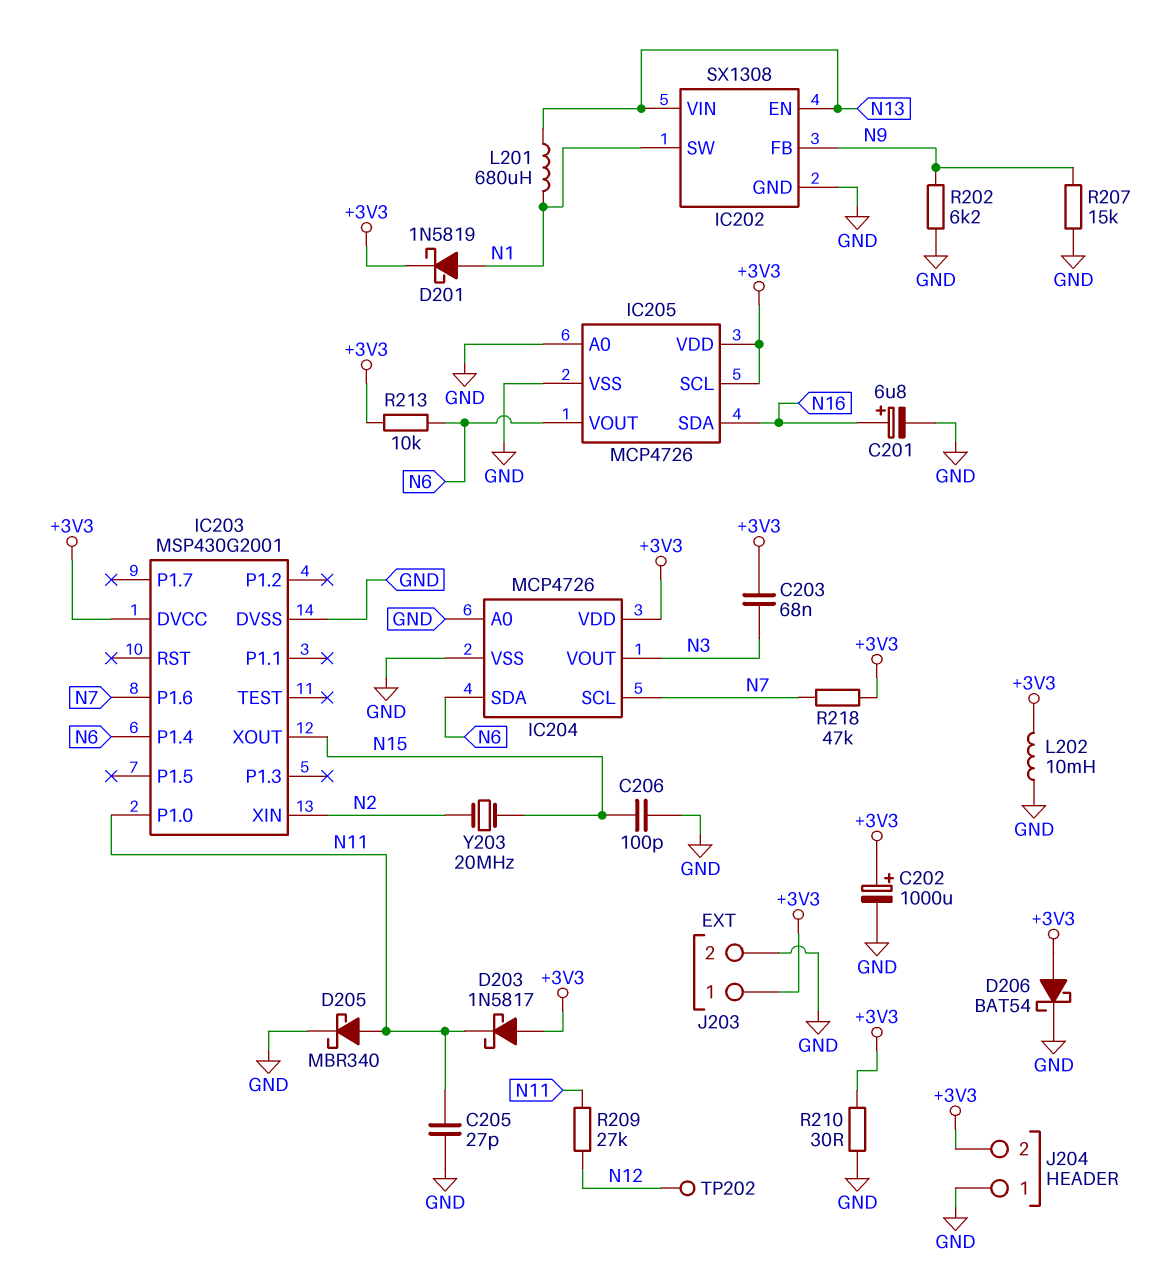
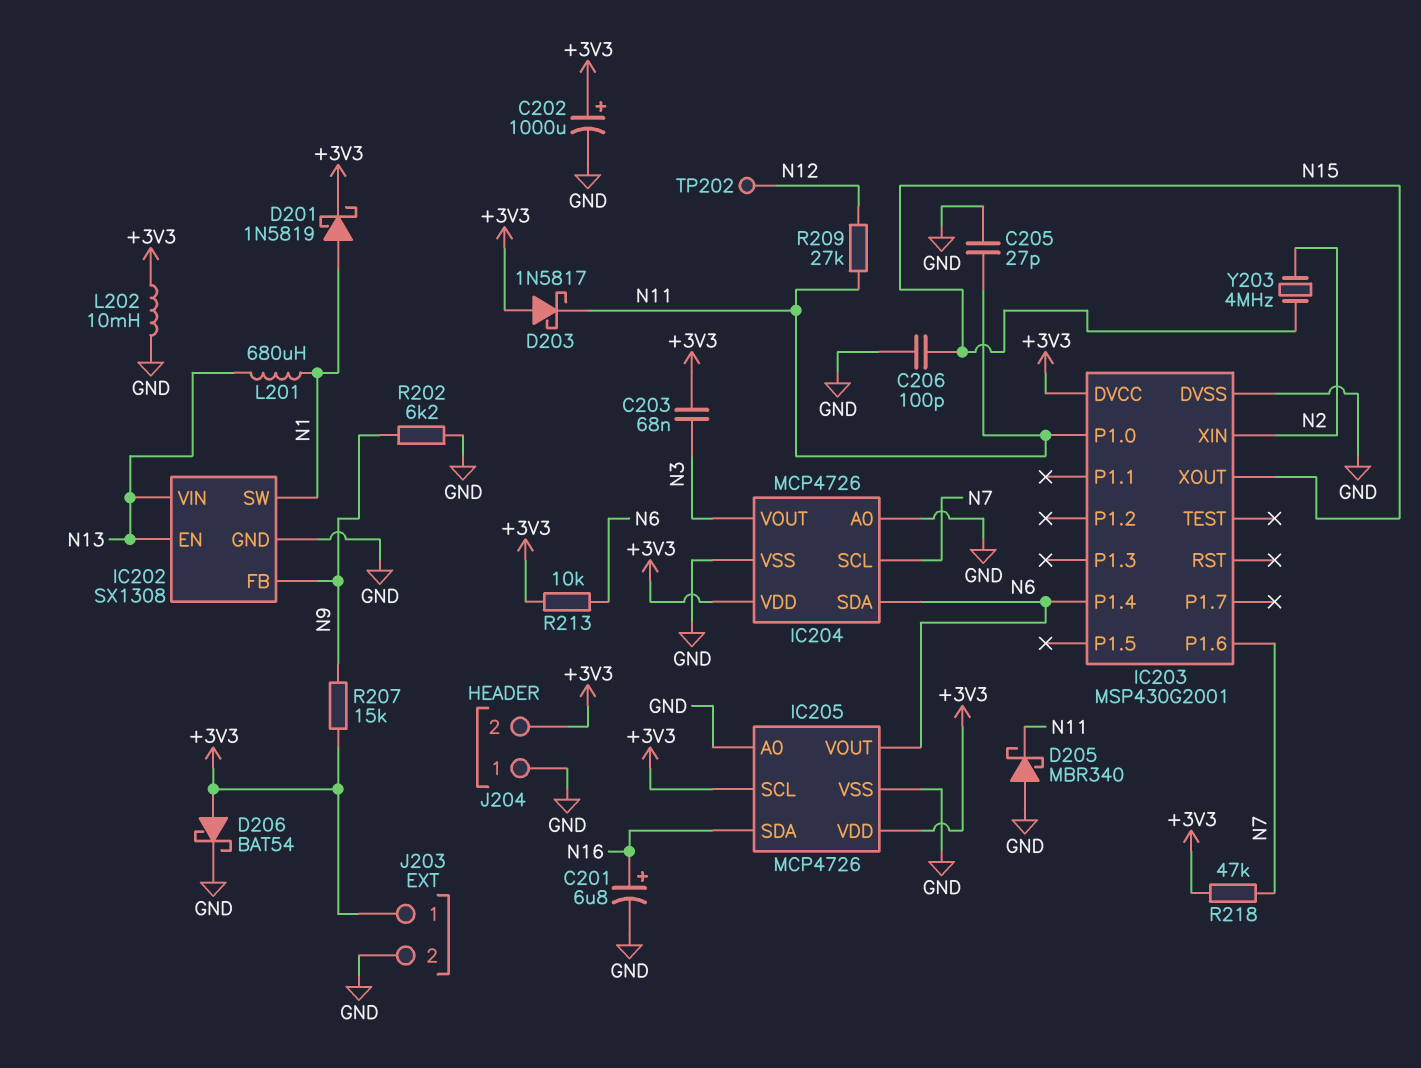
D205: schottky MBR340 (A N11, K GND) -> schottky MBR340 (A GND, K N11)
R207: 15k (GND, N9) -> 15k (+3V3, N9)
R210: 30 (+3V3, GND) -> none
Y203: 20MHz (N2, N15) -> 4MHz (N2, N15)

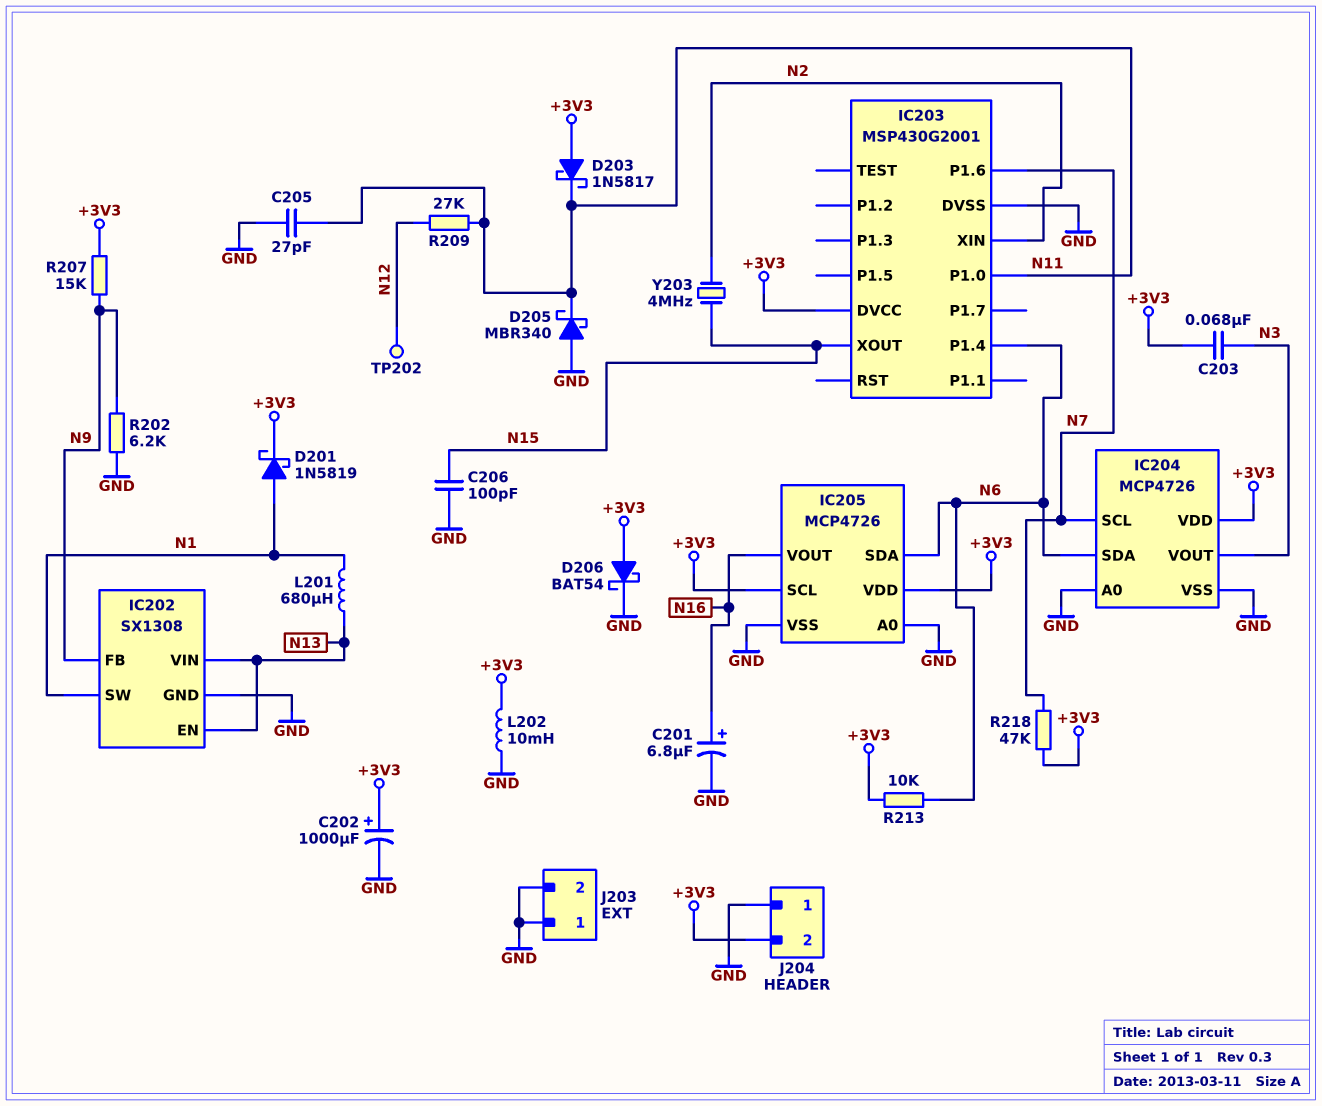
IC205 pin SDA: N16 -> N6
IC205 pin VOUT: N6 -> N16
J203 pin 1: +3V3 -> GND

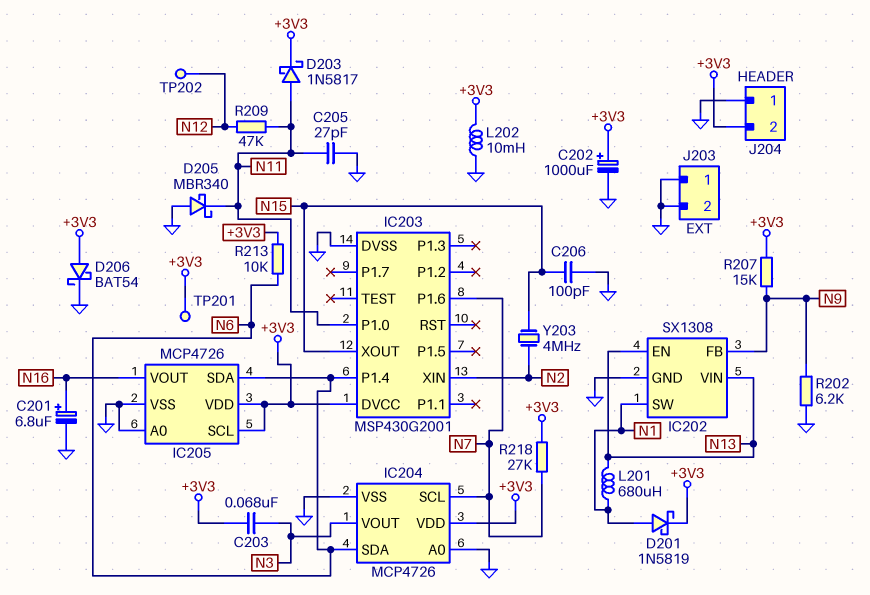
D203: schottky 1N5817 (A +3V3, K N11) -> schottky 1N5817 (A N11, K +3V3)
R209: 27k (N11, N12) -> 47k (N11, N12)
R218: 47k (+3V3, N7) -> 27k (+3V3, N7)
TP201: none -> test point (+3V3)

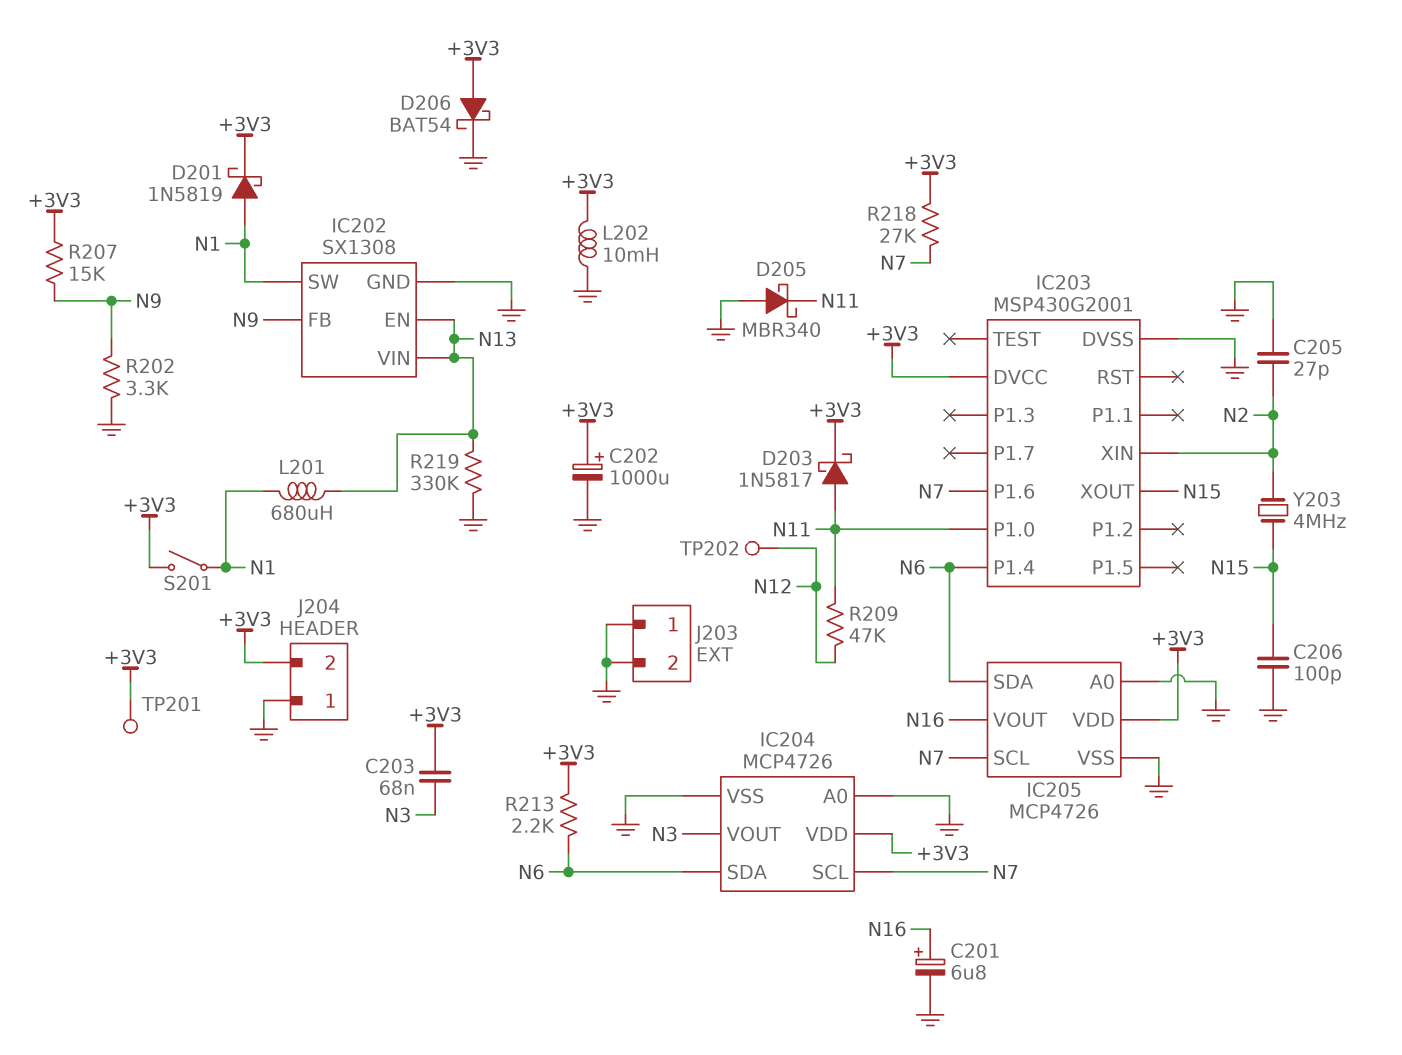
C205: 27pF (GND, N11) -> 27pF (GND, N2)
IC205 pin SCL: +3V3 -> N7
R202: 6.2k (GND, N9) -> 3.3k (GND, N9)
R213: 10k (+3V3, N6) -> 2.2k (+3V3, N6)
R219: none -> 330k (GND, N13)
S201: none -> switch (+3V3, N1)

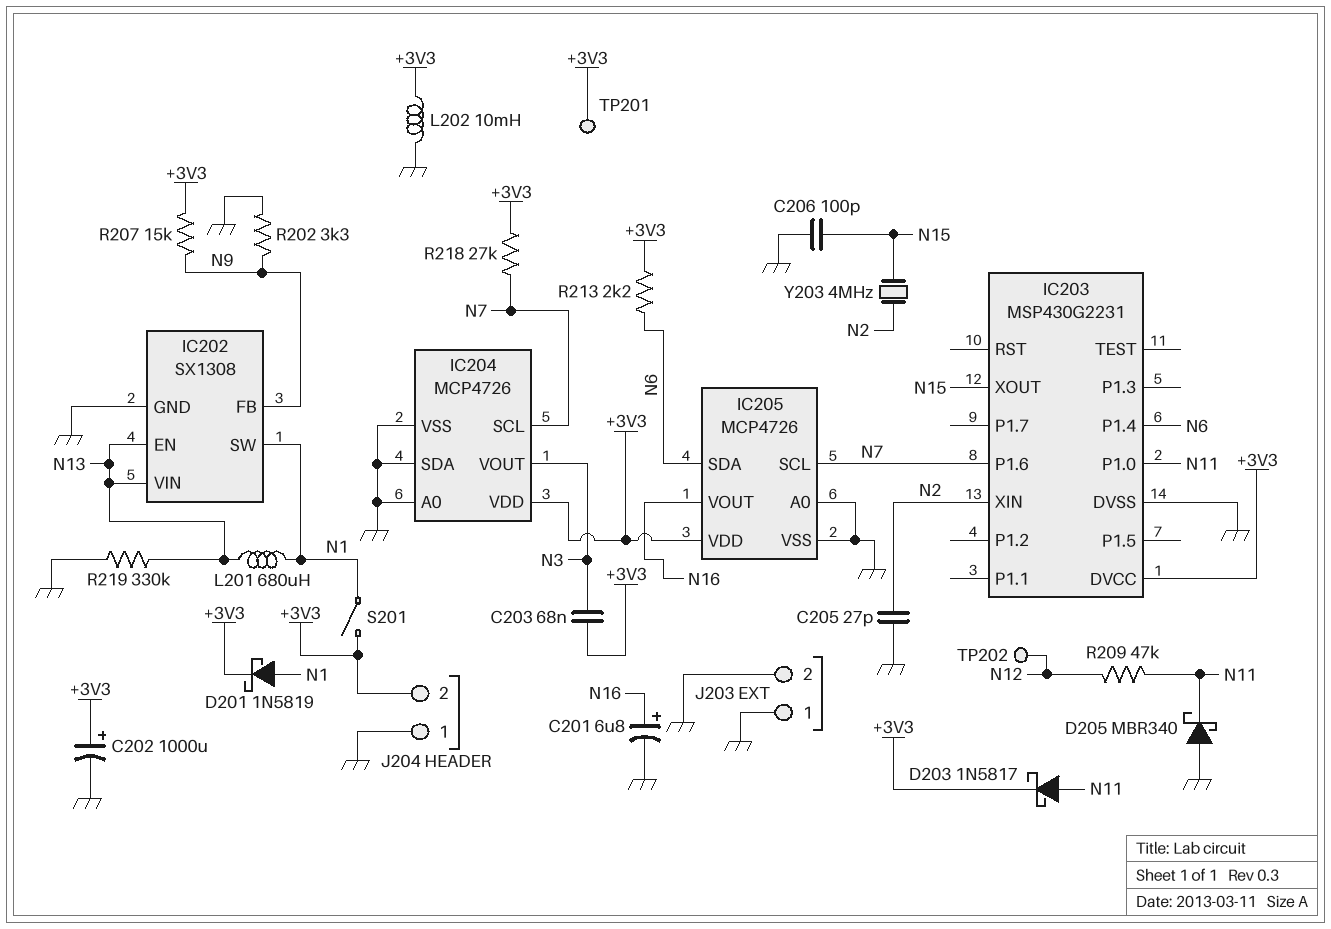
D206: schottky BAT54 (A +3V3, K GND) -> none
IC203: MSP430G2001 -> MSP430G2231
IC204 pin SDA: N6 -> GND

